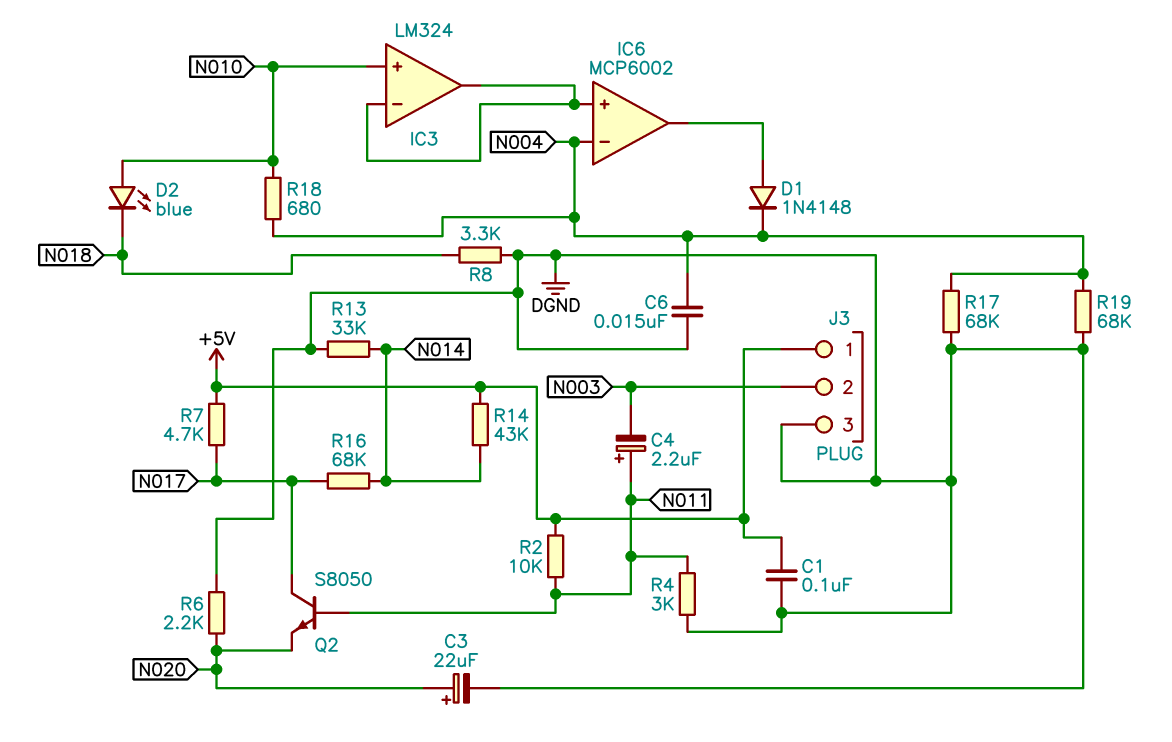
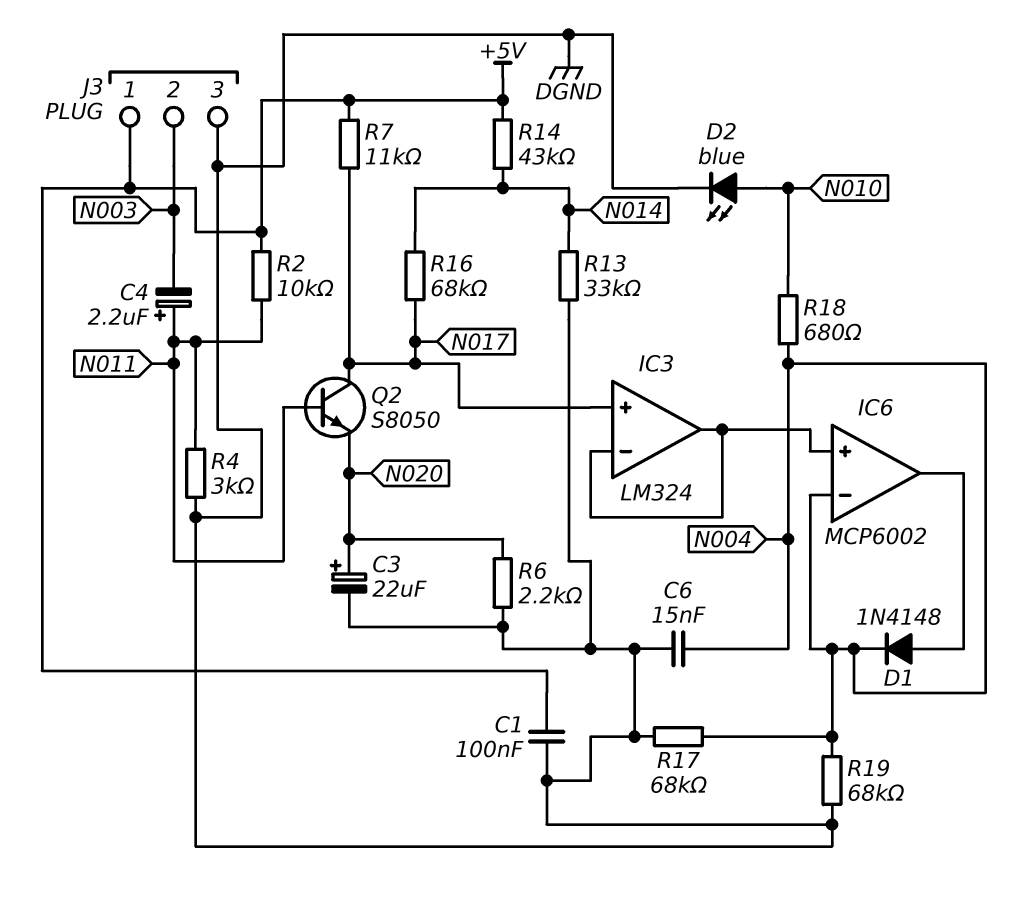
D2: LED blue (A N010, K N018) -> LED blue (A N010, K DGND)
IC3 pin in+: N010 -> N017
R7: 4.7k (+5V, N017) -> 11k (+5V, N017)
R8: 3.3k (DGND, N018) -> none

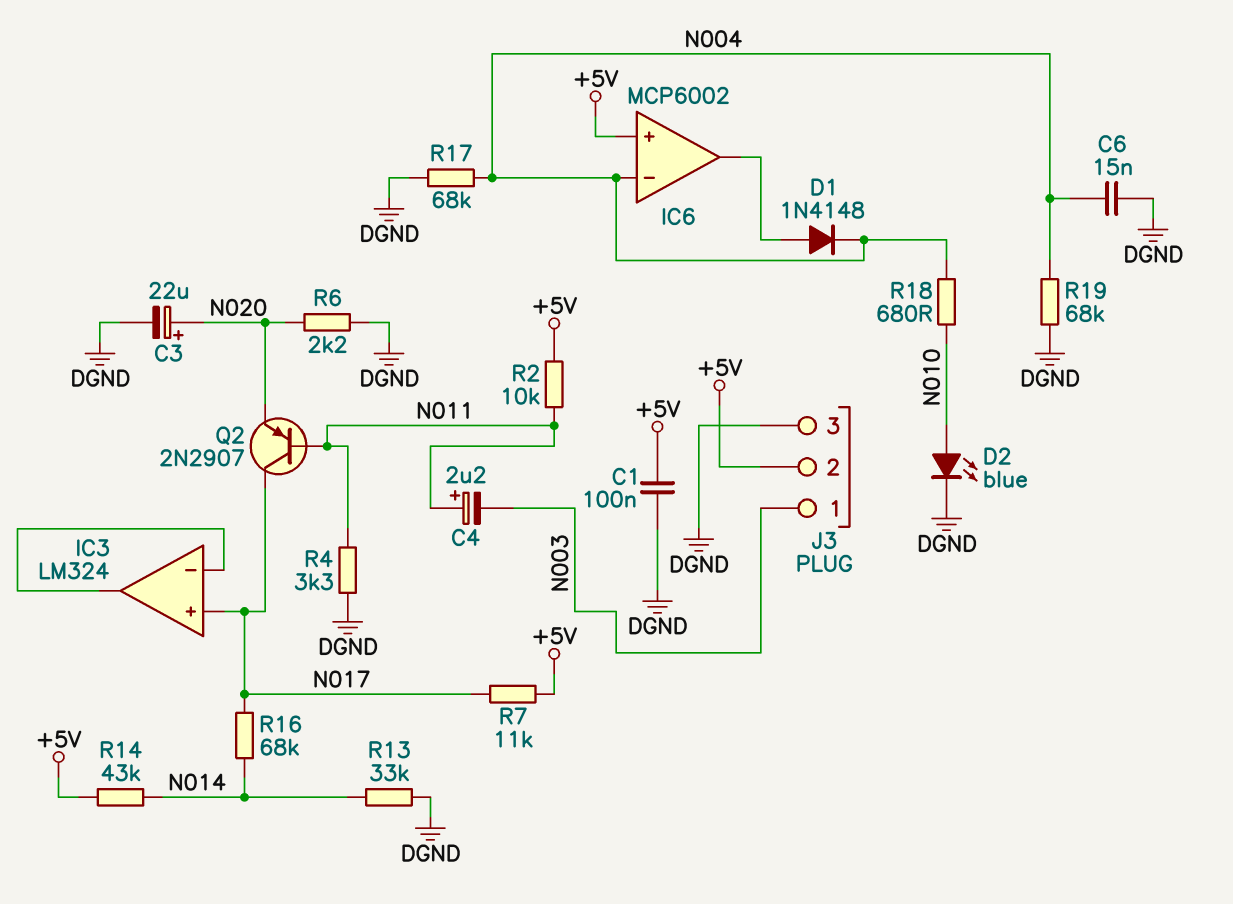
IC6 pin in+: IC3/in- -> +5V
J3 pin 1: +5V -> N003
J3 pin 2: N003 -> +5V
Q2: NPN S8050 (B N011, C N017, E N020) -> PNP 2N2907 (B N011, C N017, E N020)
R4: 3k (DGND, N011) -> 3.3k (DGND, N011)

